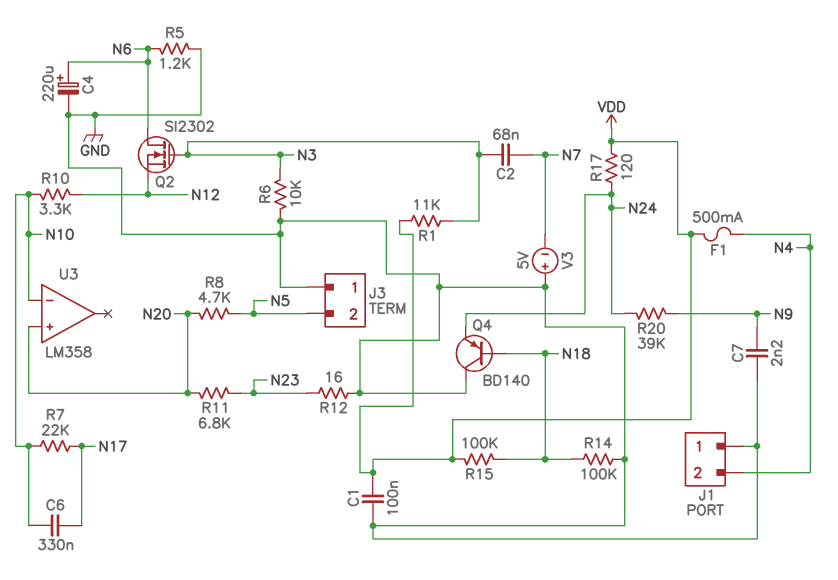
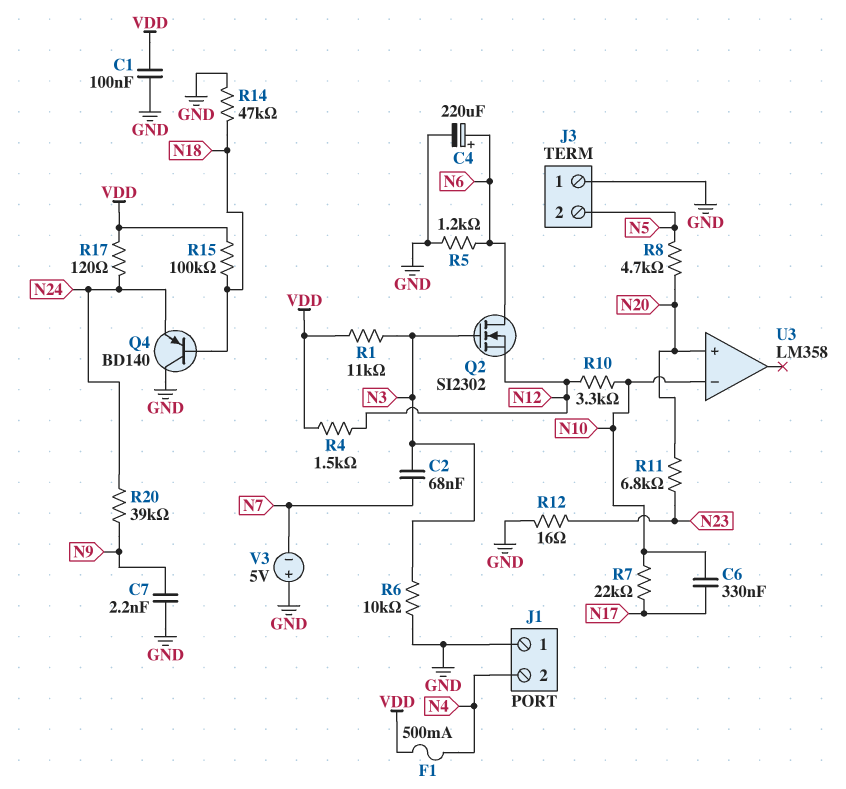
R4: none -> 1.5k (N12, VDD)
R14: 100k (GND, N18) -> 47k (GND, N18)

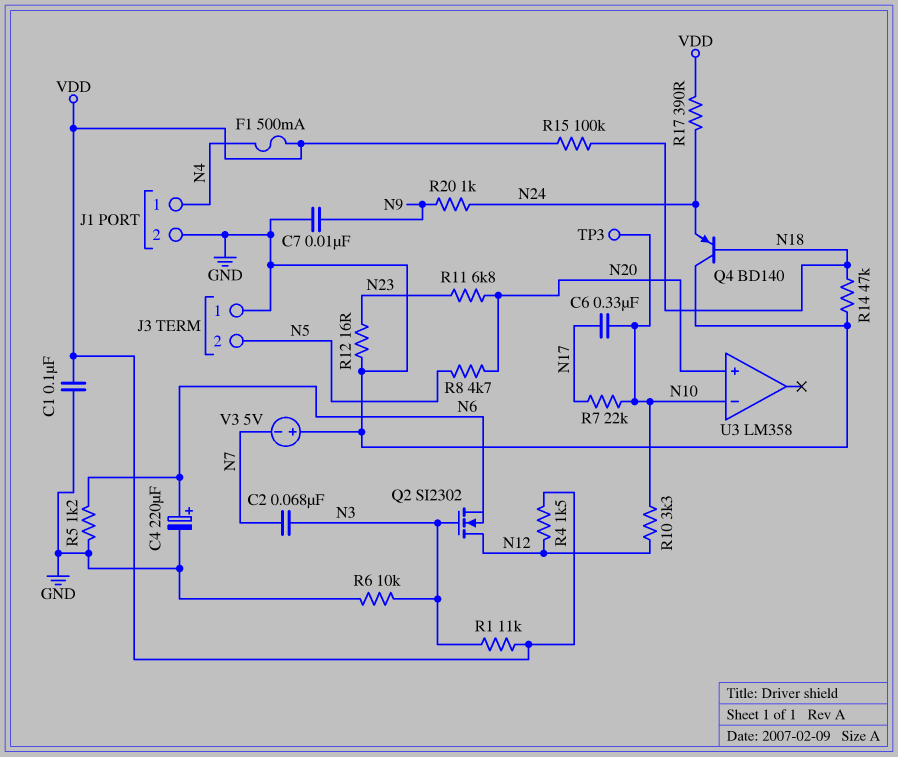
C7: 2.2nF (GND, N9) -> 10nF (GND, N9)
J1 pin 1: GND -> N4
J1 pin 2: N4 -> GND
Q2: NMOS SI2302 (G N3, D N6, S N12) -> NMOS SI2302 (G N3, D N12, S N6)
R17: 120 (N24, VDD) -> 390 (N24, VDD)
R20: 39k (N9, N24) -> 1k (N9, N24)
TP3: none -> test point (N10)

